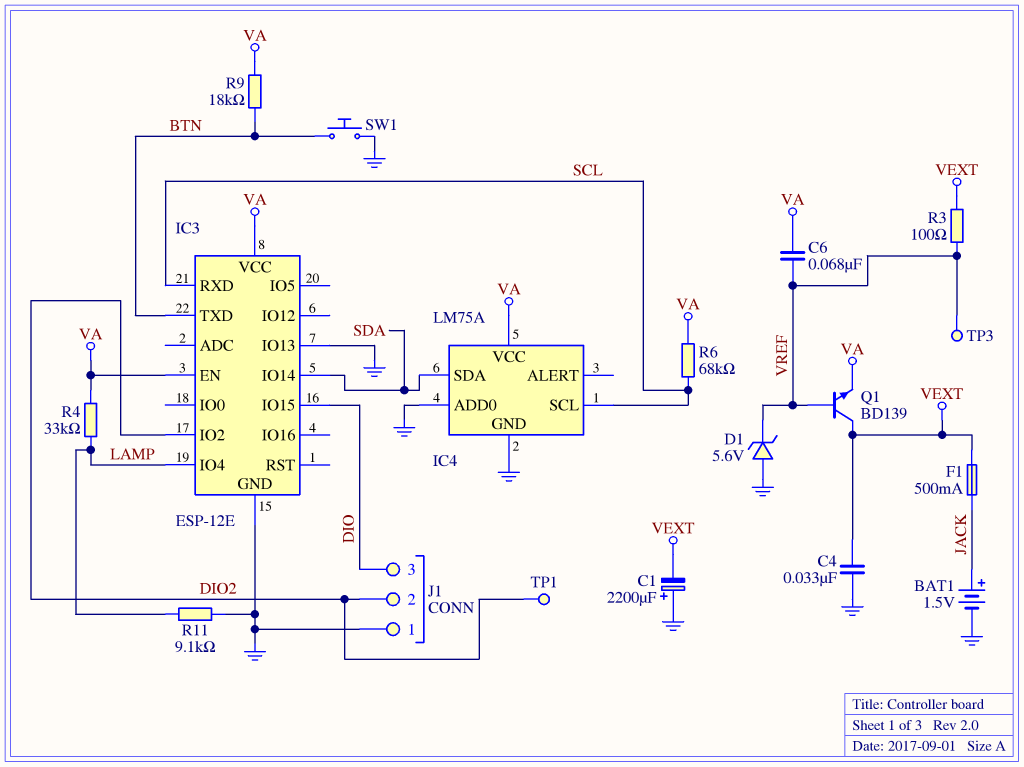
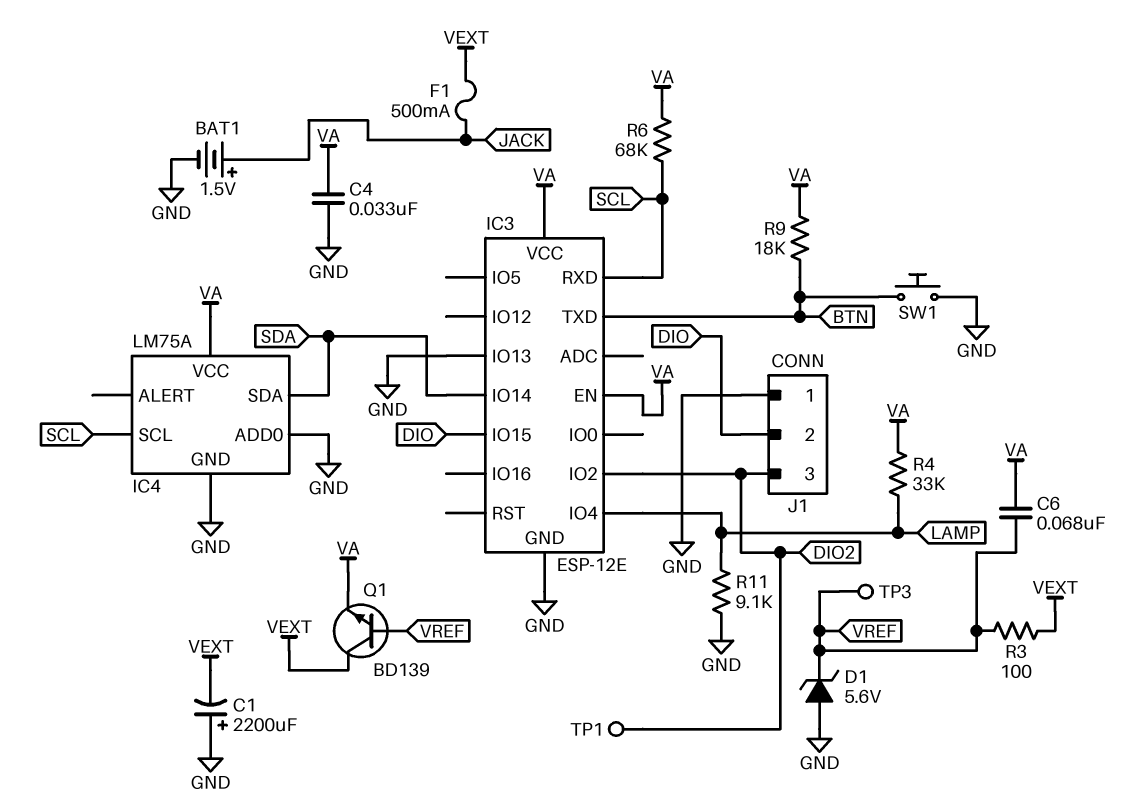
C4: 33nF (GND, VEXT) -> 33nF (GND, VA)
J1 pin 2: DIO2 -> DIO
J1 pin 3: DIO -> DIO2

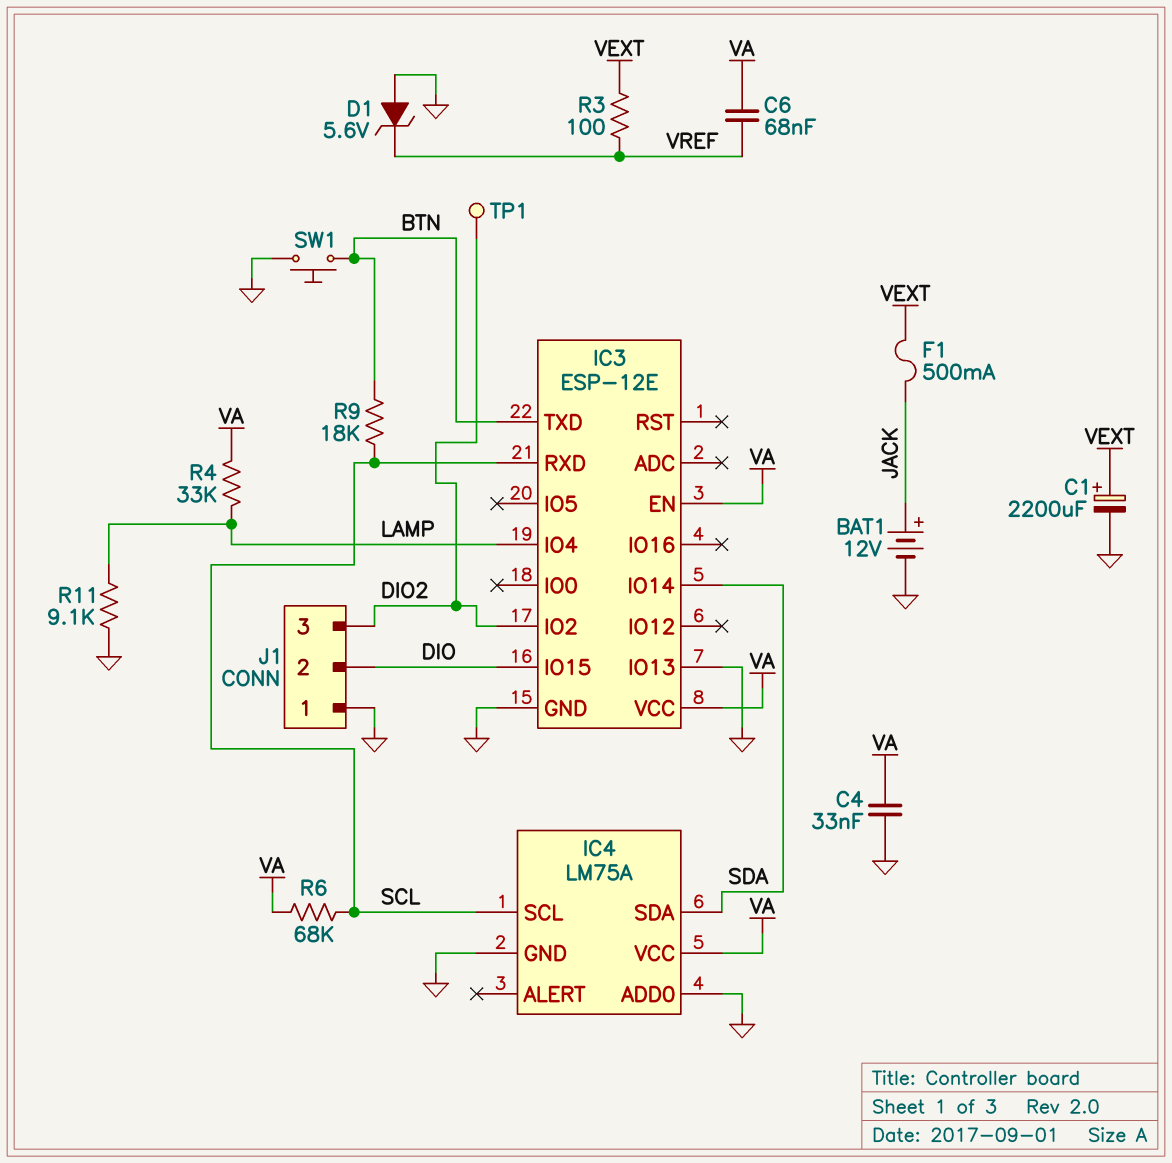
BAT1: 1.5V (plus JACK, minus GND) -> 12V (plus JACK, minus GND)
C1: 2200uF (plus GND, minus VEXT) -> 2200uF (plus VEXT, minus GND)
Q1: NPN BD139 (B VREF, C VEXT, E VA) -> none
R9: 18k (BTN, VA) -> 18k (BTN, SCL)
TP3: test point (VREF) -> none

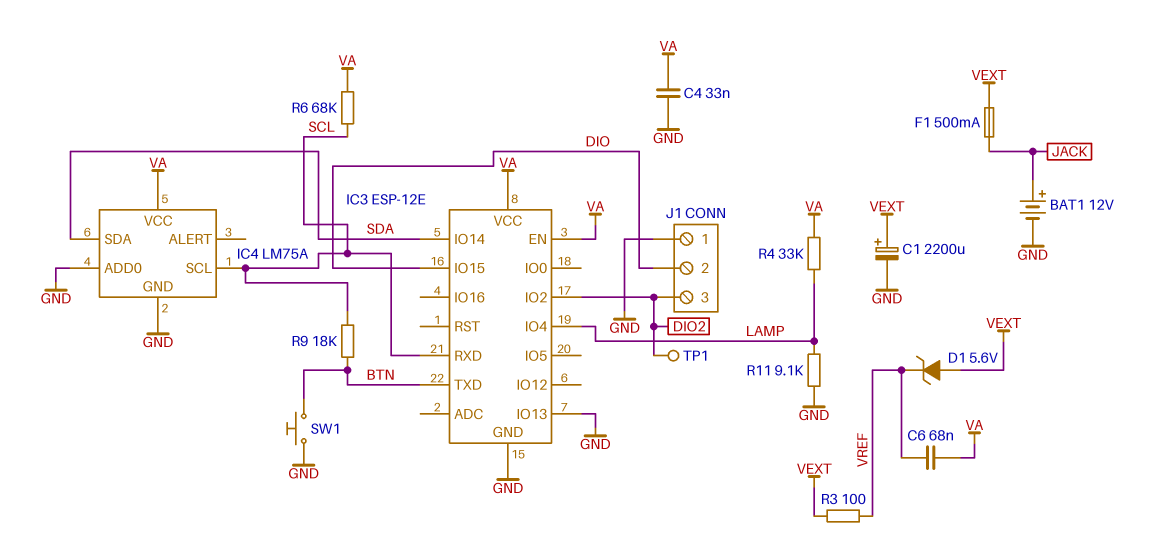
D1: zener 5.6V (A GND, K VREF) -> zener 5.6V (A VEXT, K VREF)

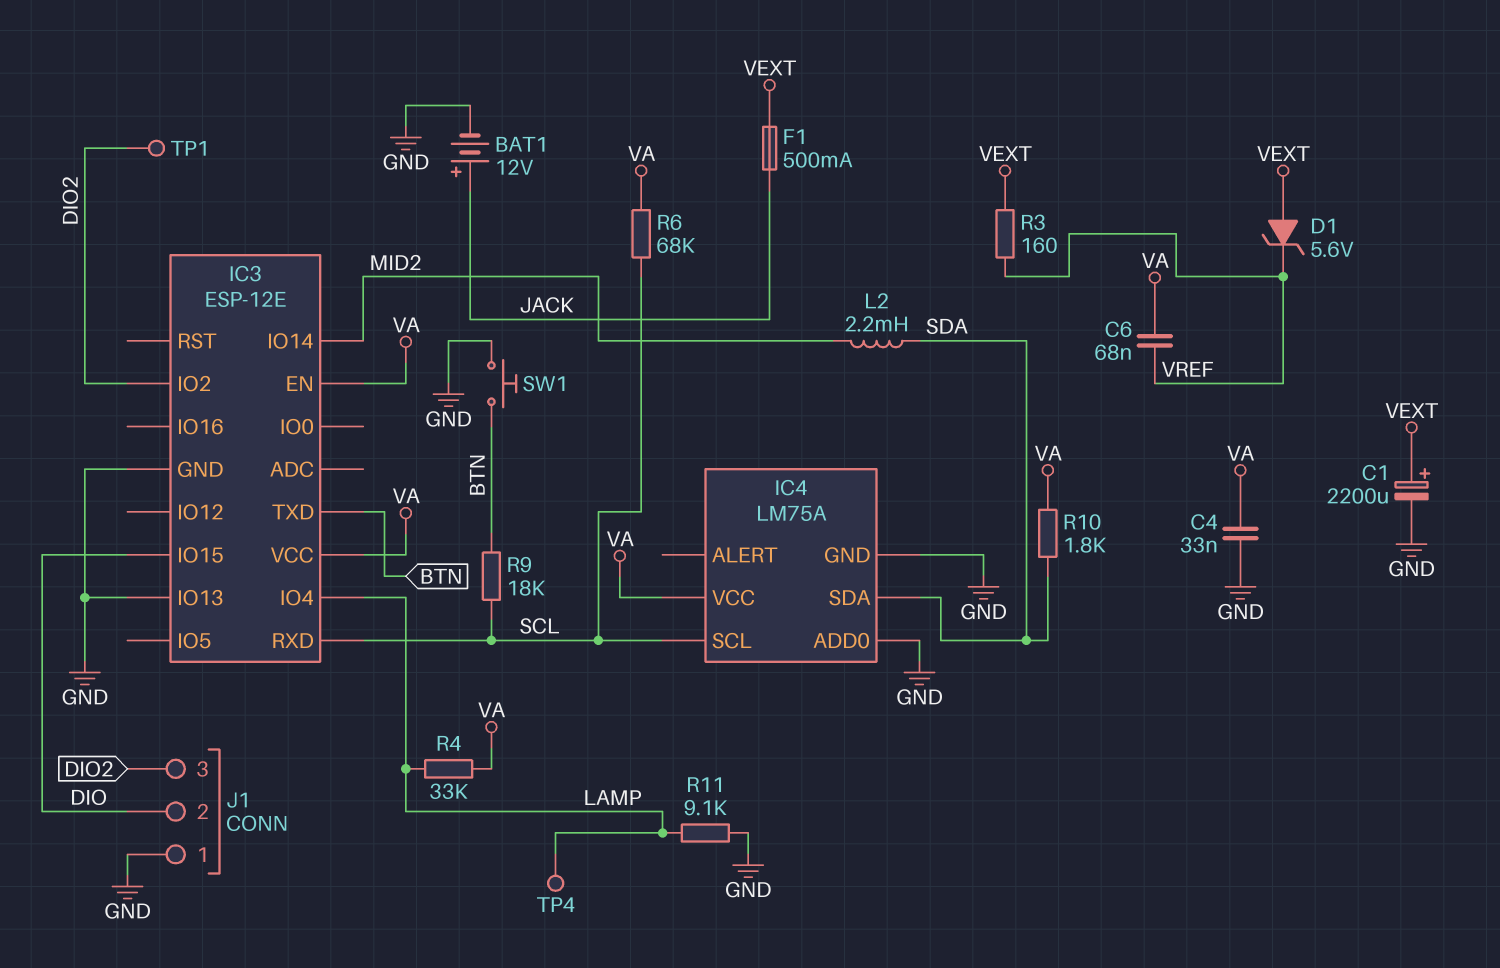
IC3 pin IO14: SDA -> MID2
L2: none -> 2.2mH (MID2, SDA)
R3: 100 (VEXT, VREF) -> 160 (VEXT, VREF)
R10: none -> 1.8k (SDA, VA)
TP4: none -> test point (LAMP)

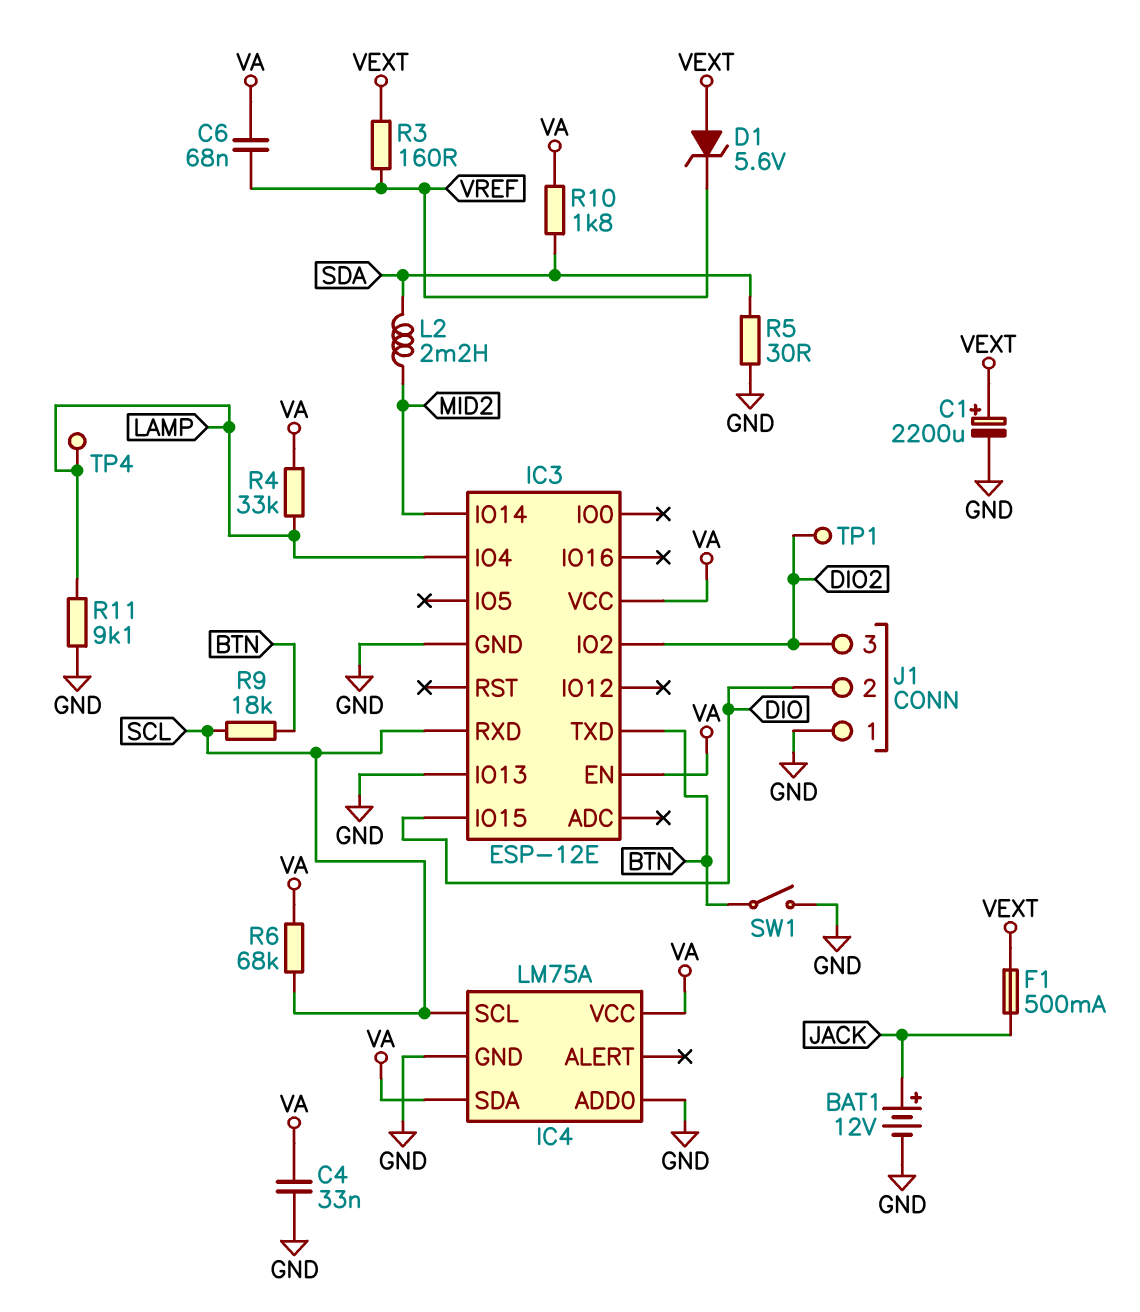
IC4 pin SDA: SDA -> VA
R5: none -> 30 (GND, SDA)
SW1: button (BTN, GND) -> switch (BTN, GND)

